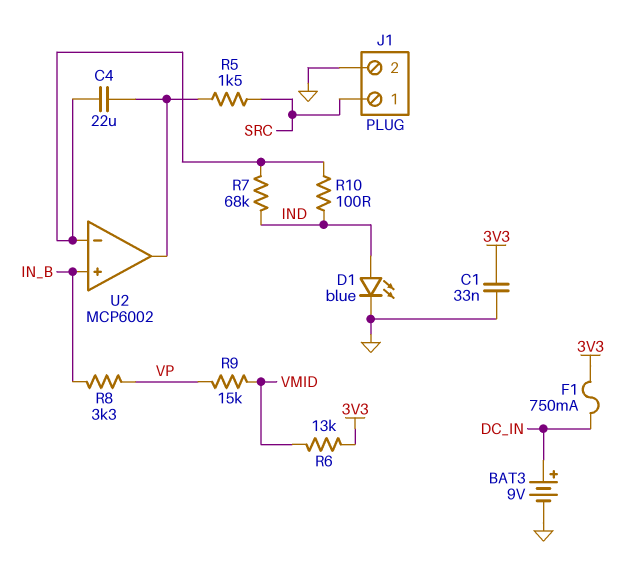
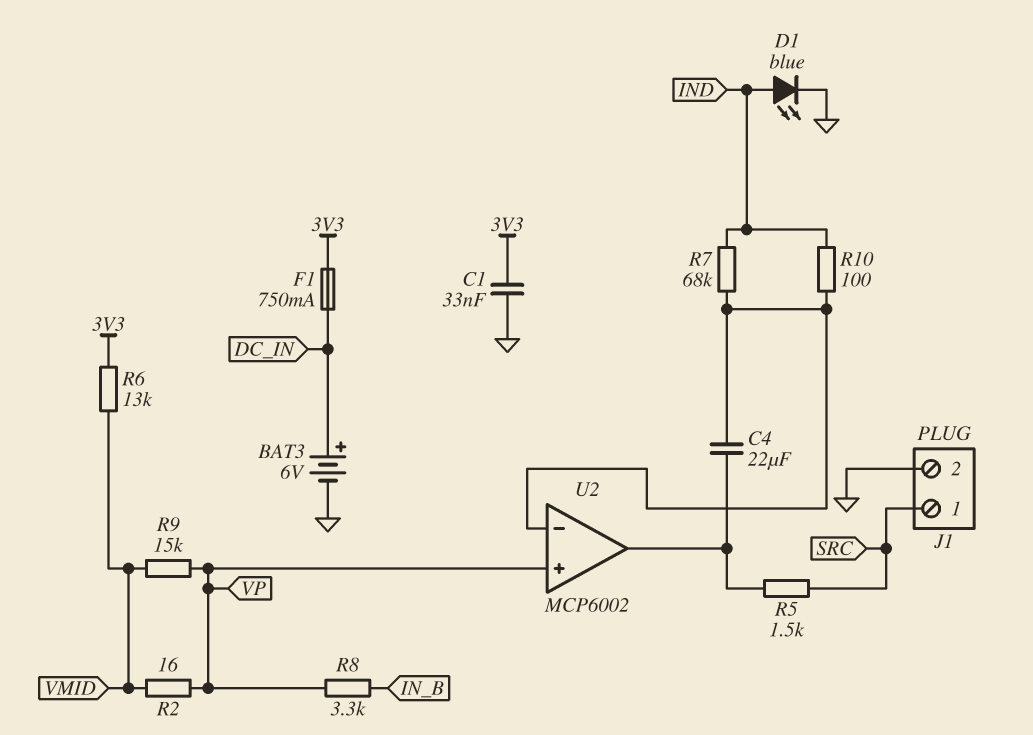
BAT3: 9V (plus DC_IN, minus GND) -> 6V (plus DC_IN, minus GND)
R2: none -> 16 (VMID, VP)
U2 pin in+: IN_B -> VP

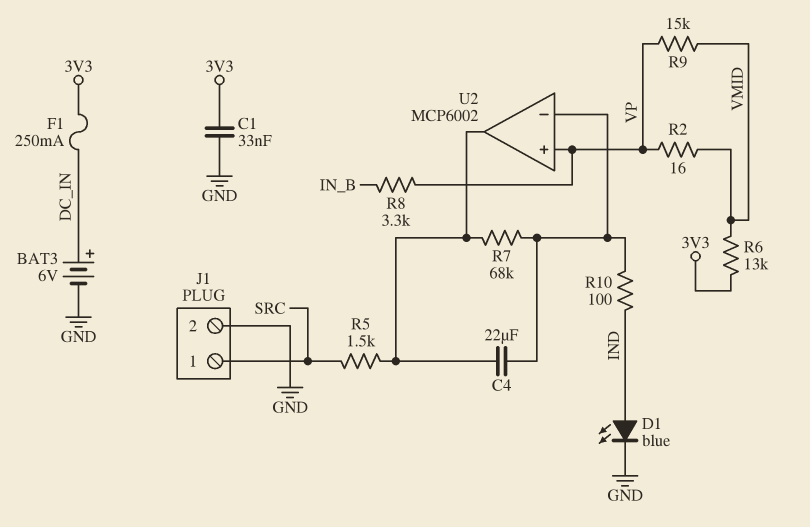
F1: 750mA (3V3, DC_IN) -> 250mA (3V3, DC_IN)
R7: 68k (IND, U2/in-) -> 68k (U2/in-, U2/out)

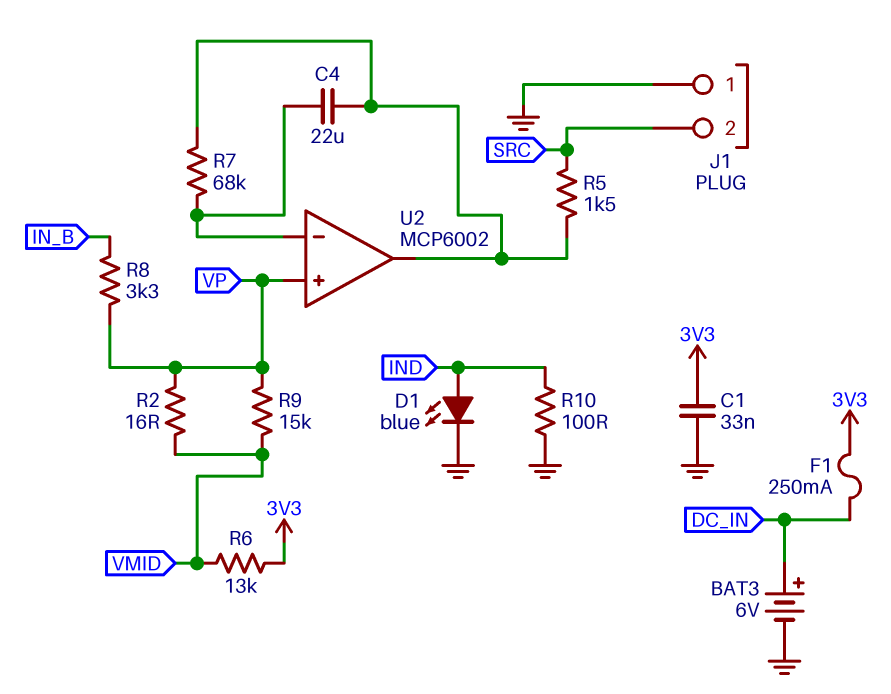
J1 pin 1: SRC -> GND
J1 pin 2: GND -> SRC
R10: 100 (IND, U2/in-) -> 100 (GND, IND)

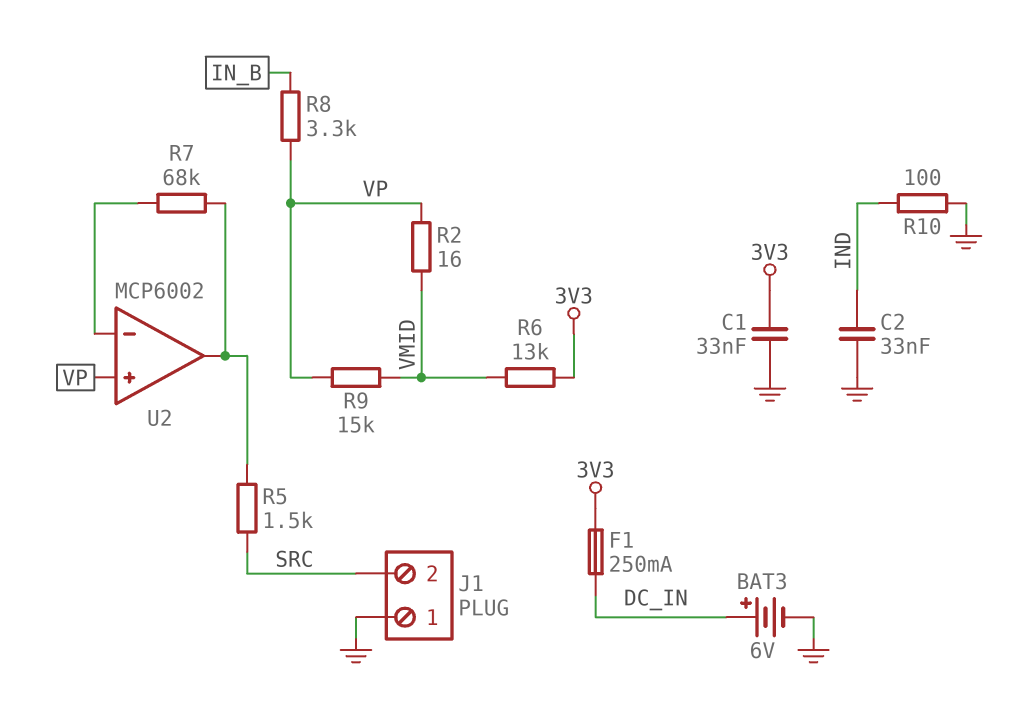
C2: none -> 33nF (GND, IND)
C4: 22uF (U2/in-, U2/out) -> none
D1: LED blue (A IND, K GND) -> none

